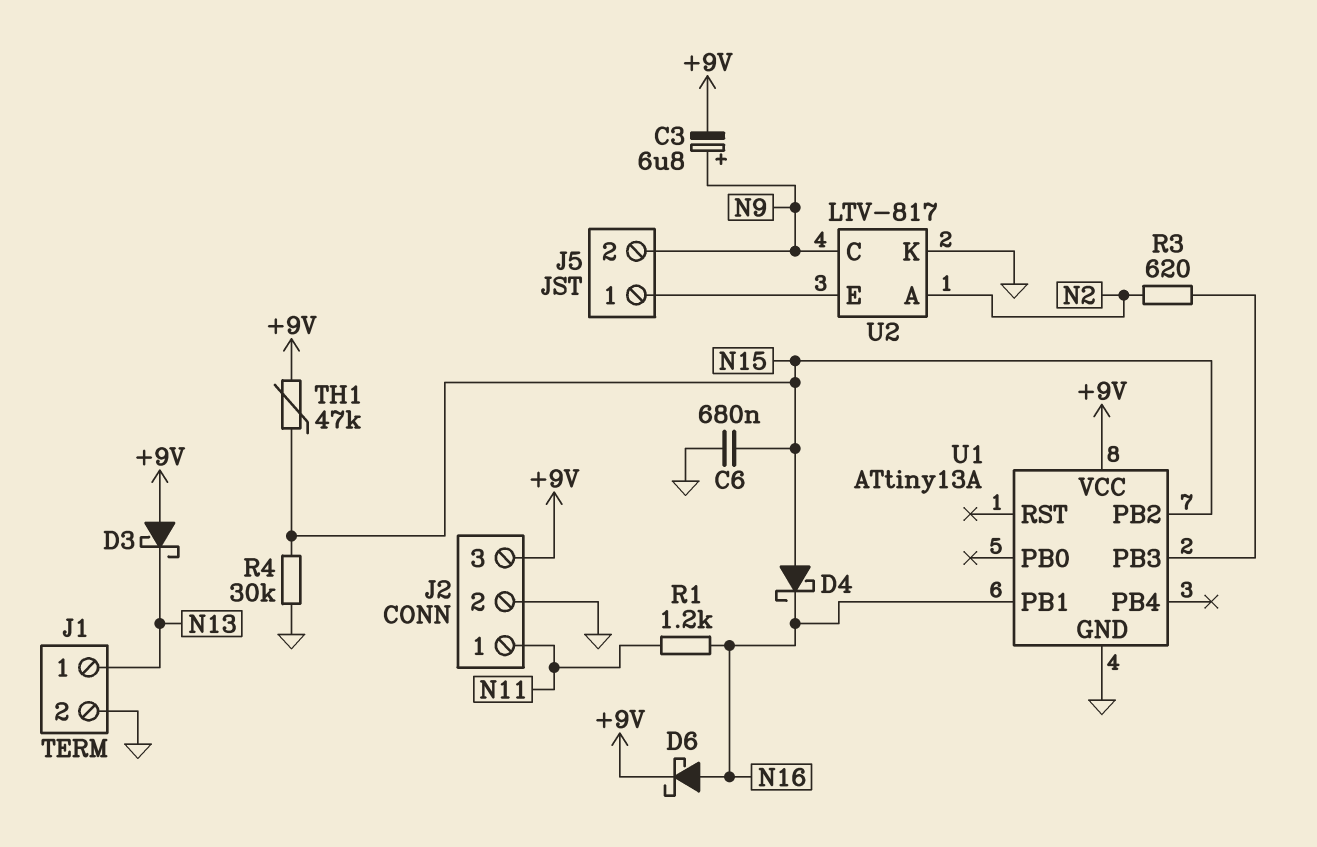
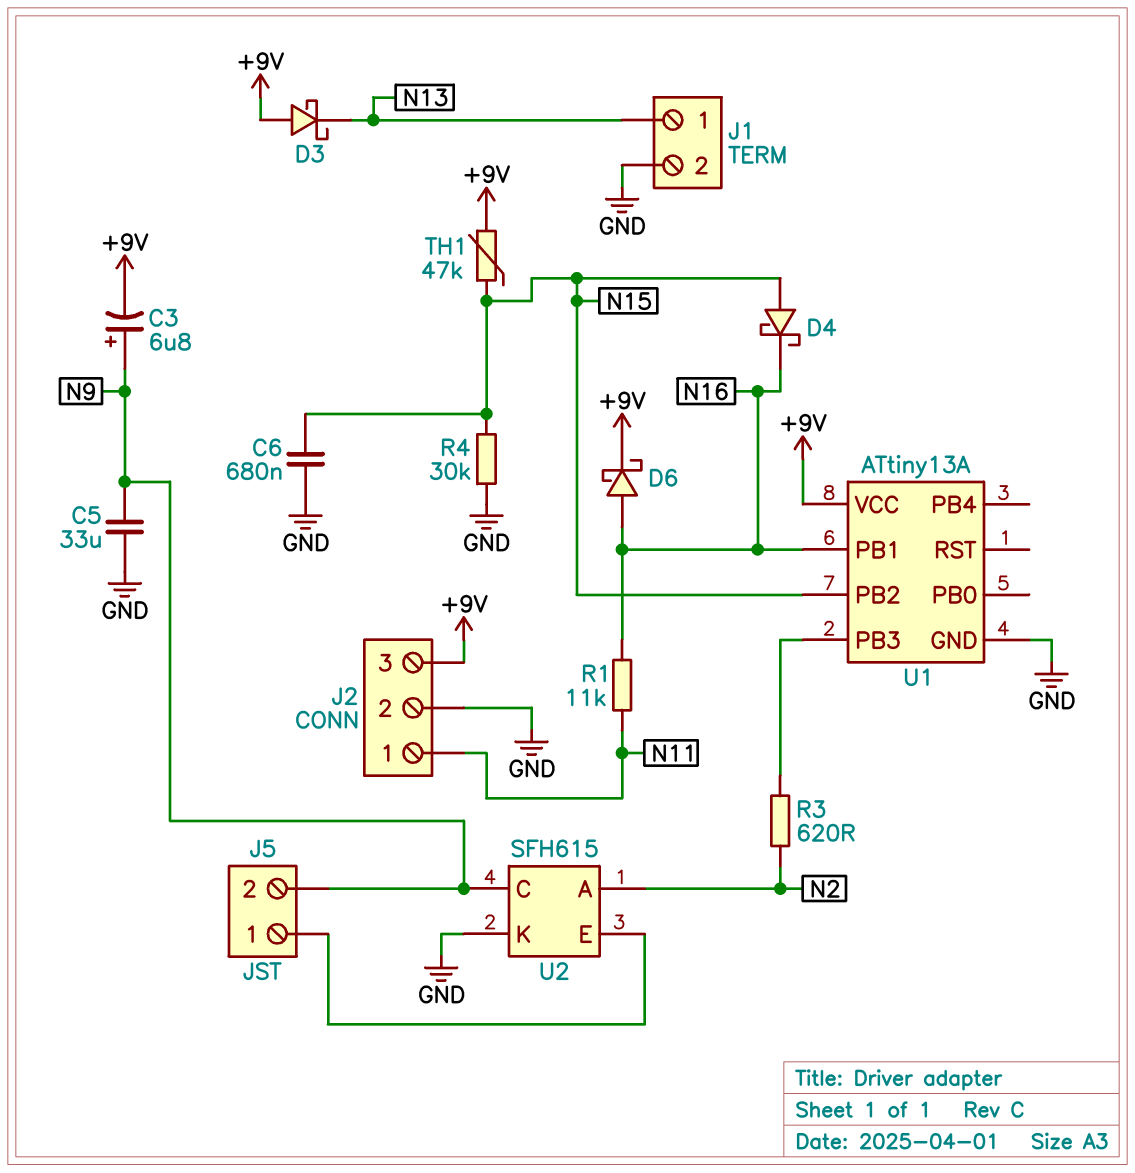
C5: none -> 33uF (GND, N9)
R1: 1.2k (N11, N16) -> 11k (N11, N16)
U2: LTV-817 -> SFH615

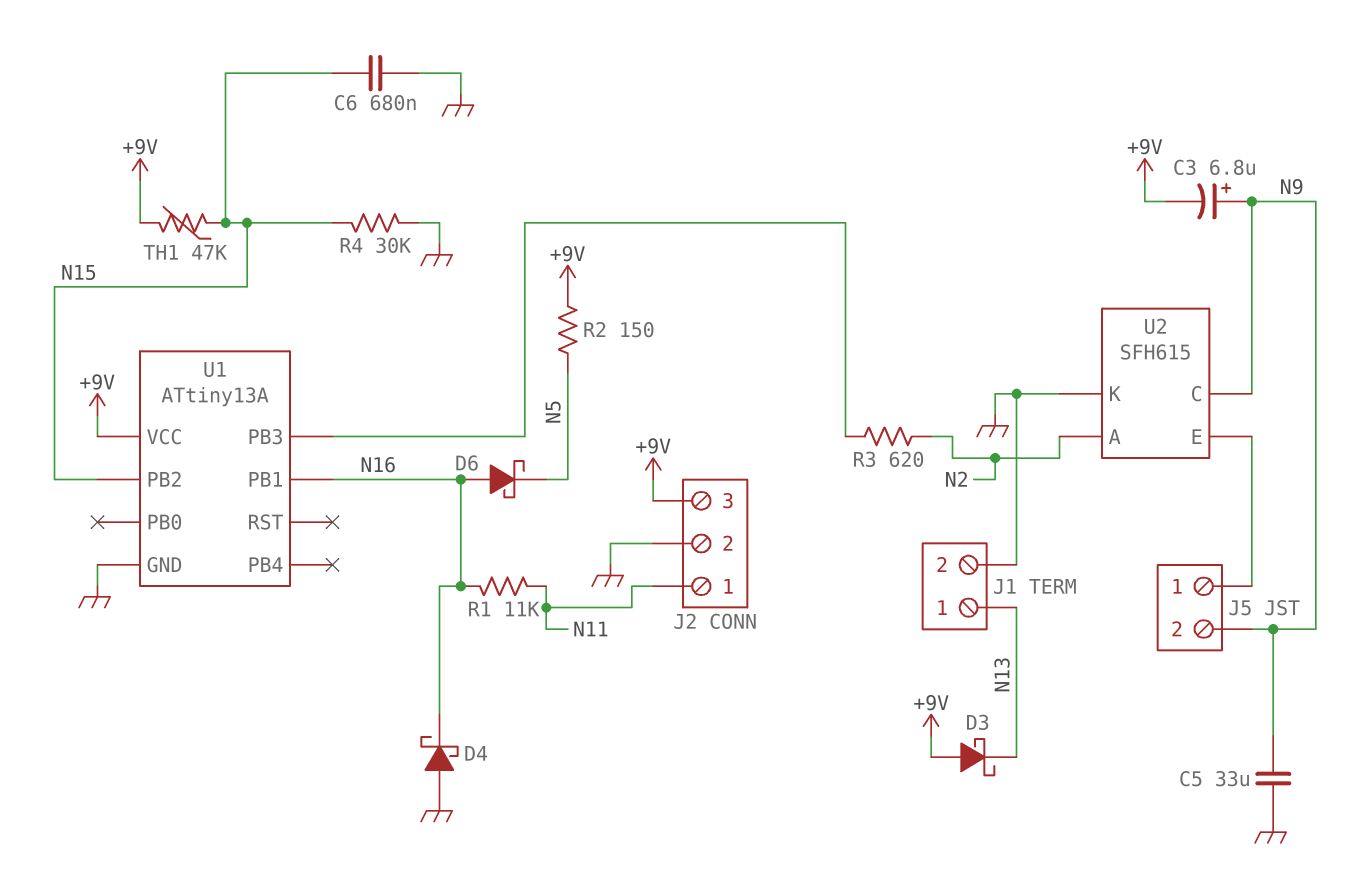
D4: schottky (A N15, K N16) -> schottky (A GND, K N16)
D6: schottky (A N16, K +9V) -> schottky (A N16, K N5)
R2: none -> 150 (+9V, N5)

